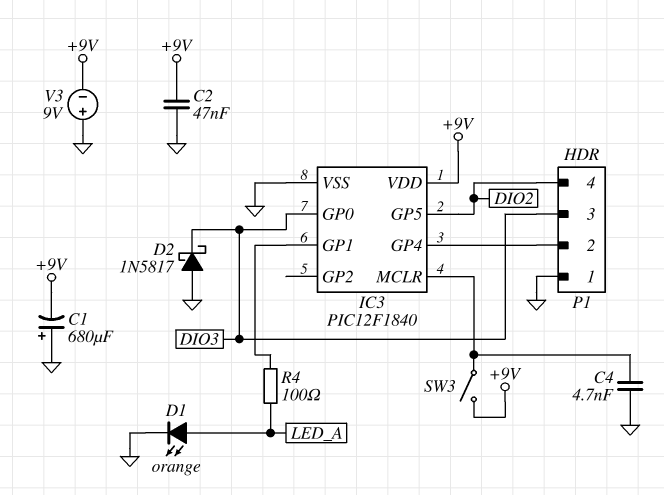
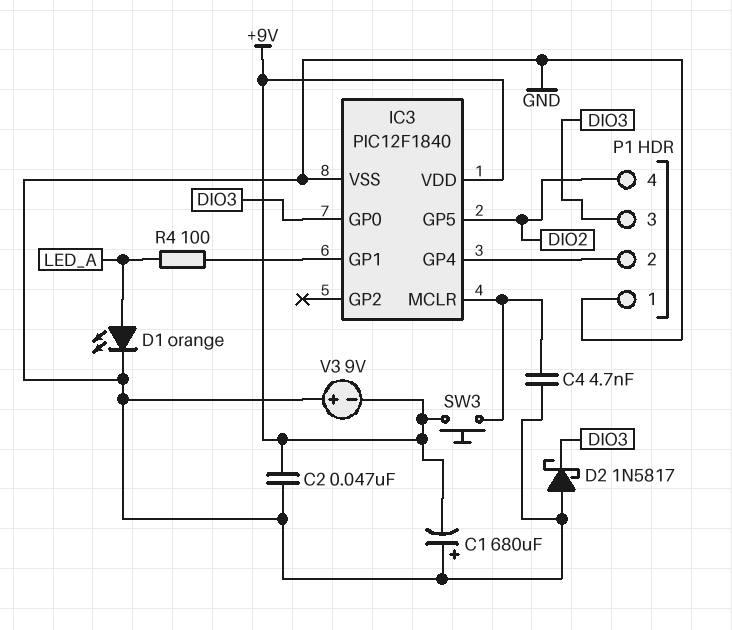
SW3: switch (+9V, IC3/MCLR) -> button (+9V, IC3/MCLR)

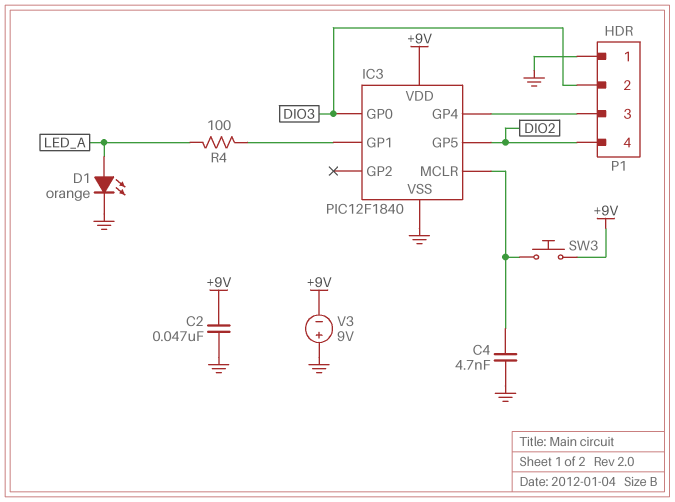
C1: 680uF (plus GND, minus +9V) -> none
D2: schottky 1N5817 (A GND, K DIO3) -> none
P1 pin 2: IC3/GP4 -> DIO3
P1 pin 3: DIO3 -> IC3/GP4

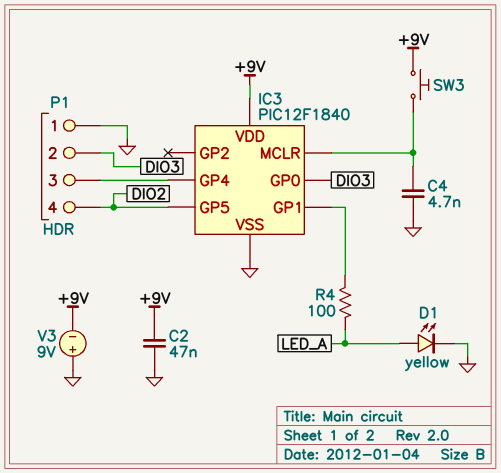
D1: LED orange (A LED_A, K GND) -> LED yellow (A LED_A, K GND)

